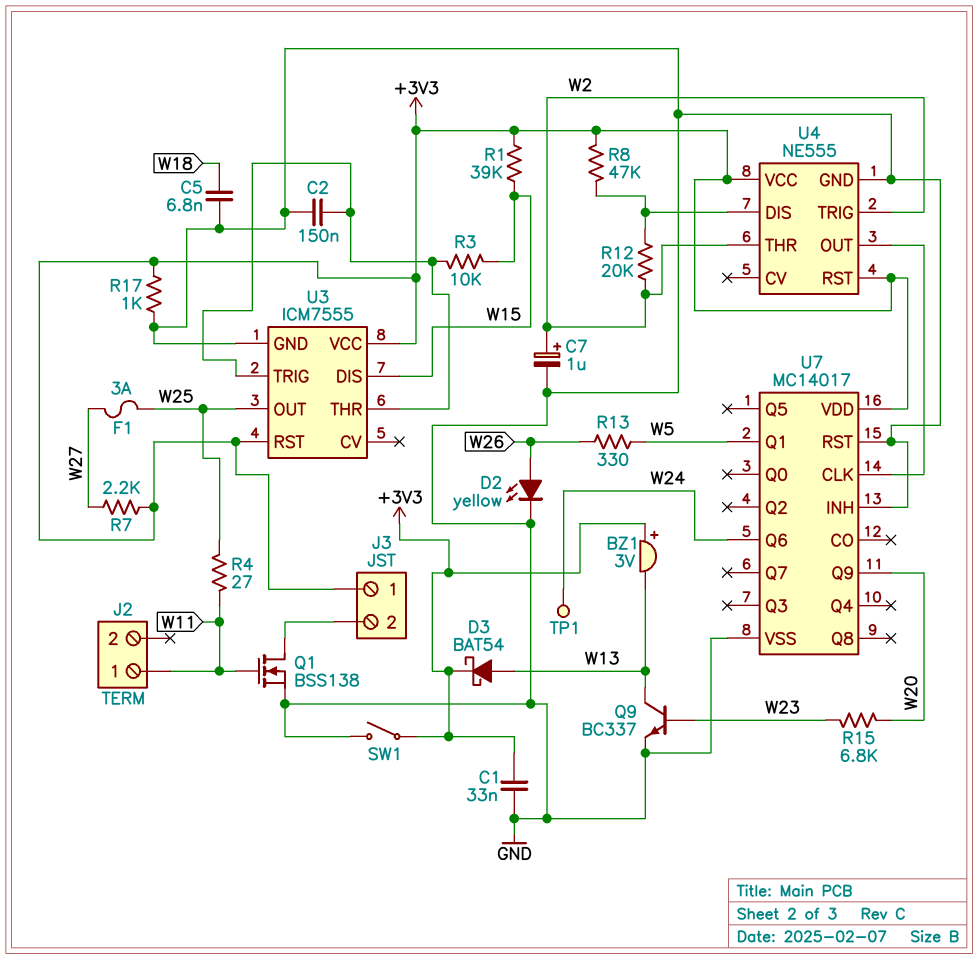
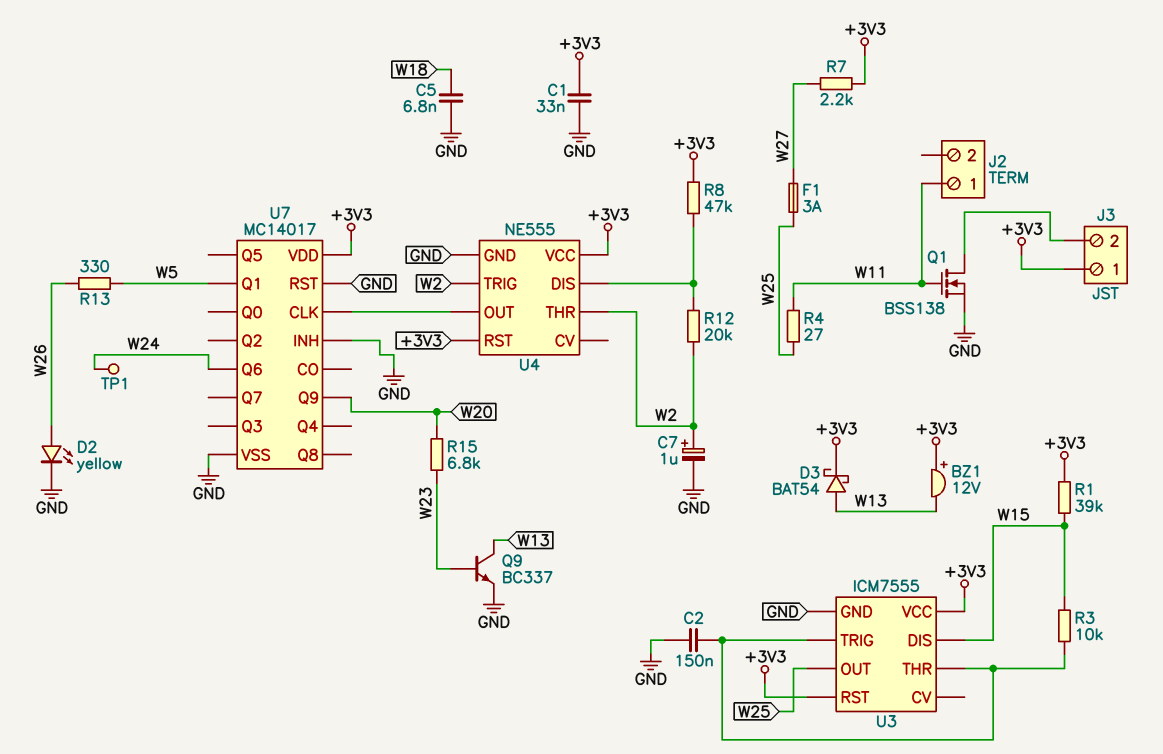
BZ1: buzzer 3V (plus +3V3, minus W13) -> buzzer 12V (plus +3V3, minus W13)
R17: 1k (+3V3, GND) -> none
SW1: switch (+3V3, GND) -> none

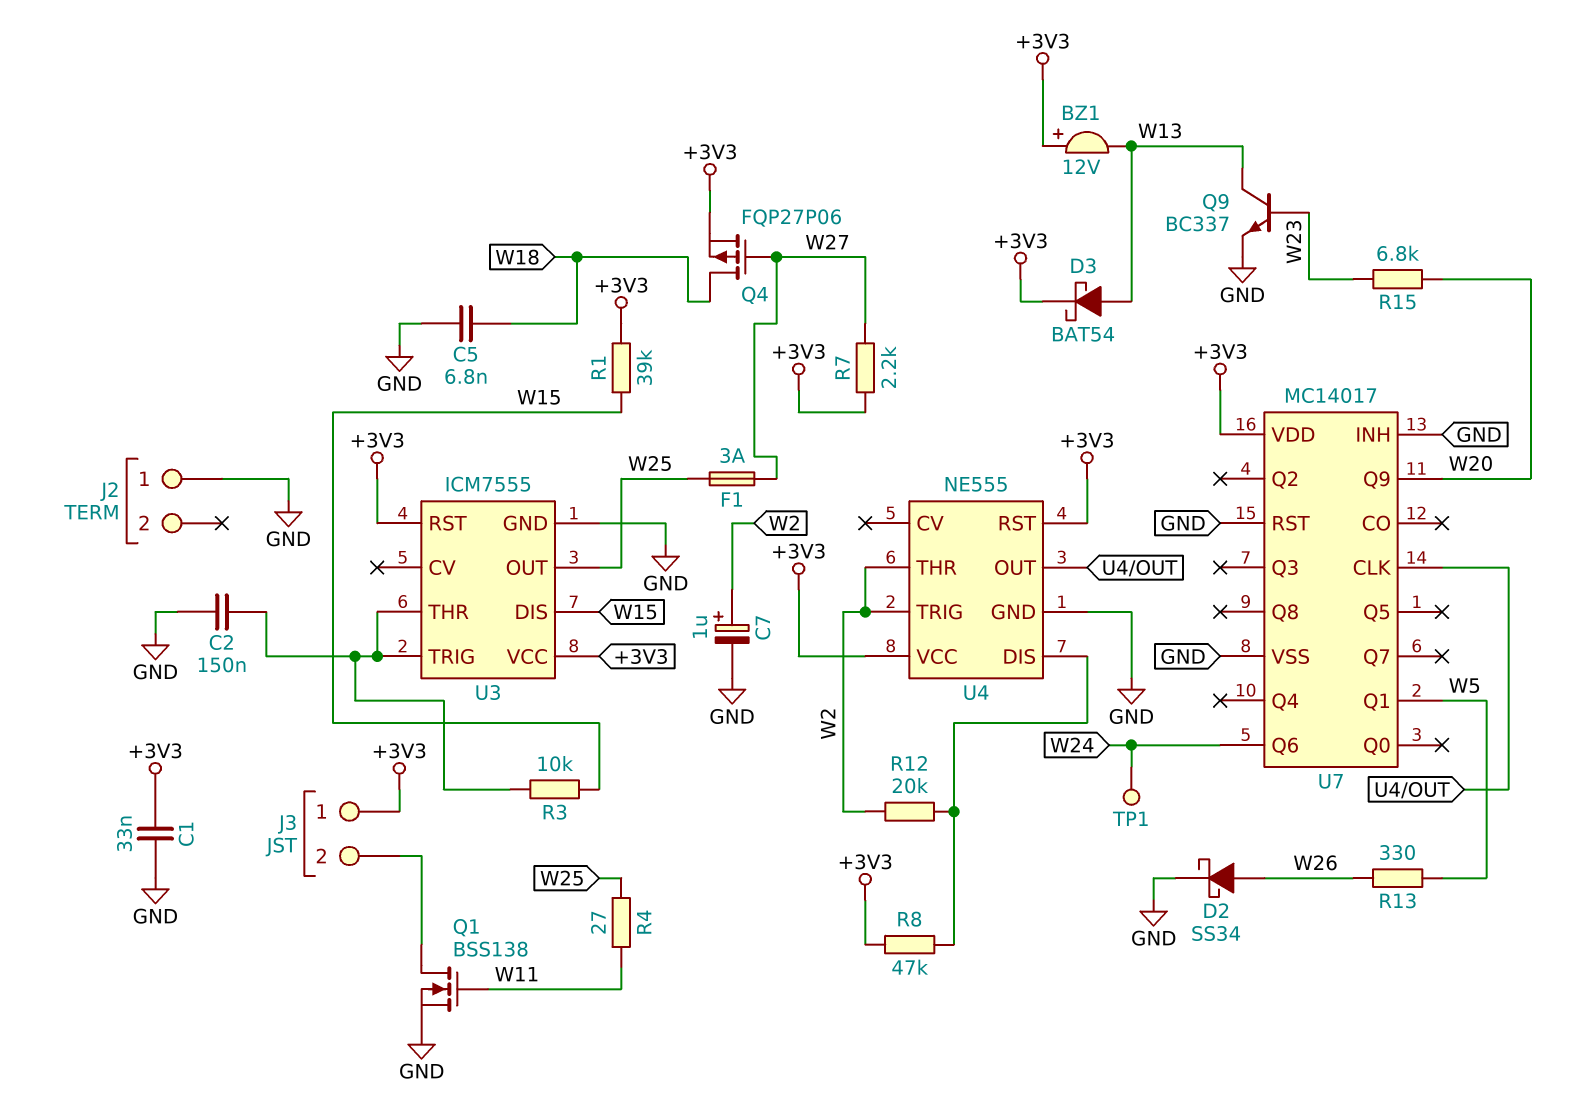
D2: LED yellow (A W26, K GND) -> schottky SS34 (A W26, K GND)
J2 pin 1: W11 -> GND
Q4: none -> PMOS FQP27P06 (G W27, D W18, S +3V3)

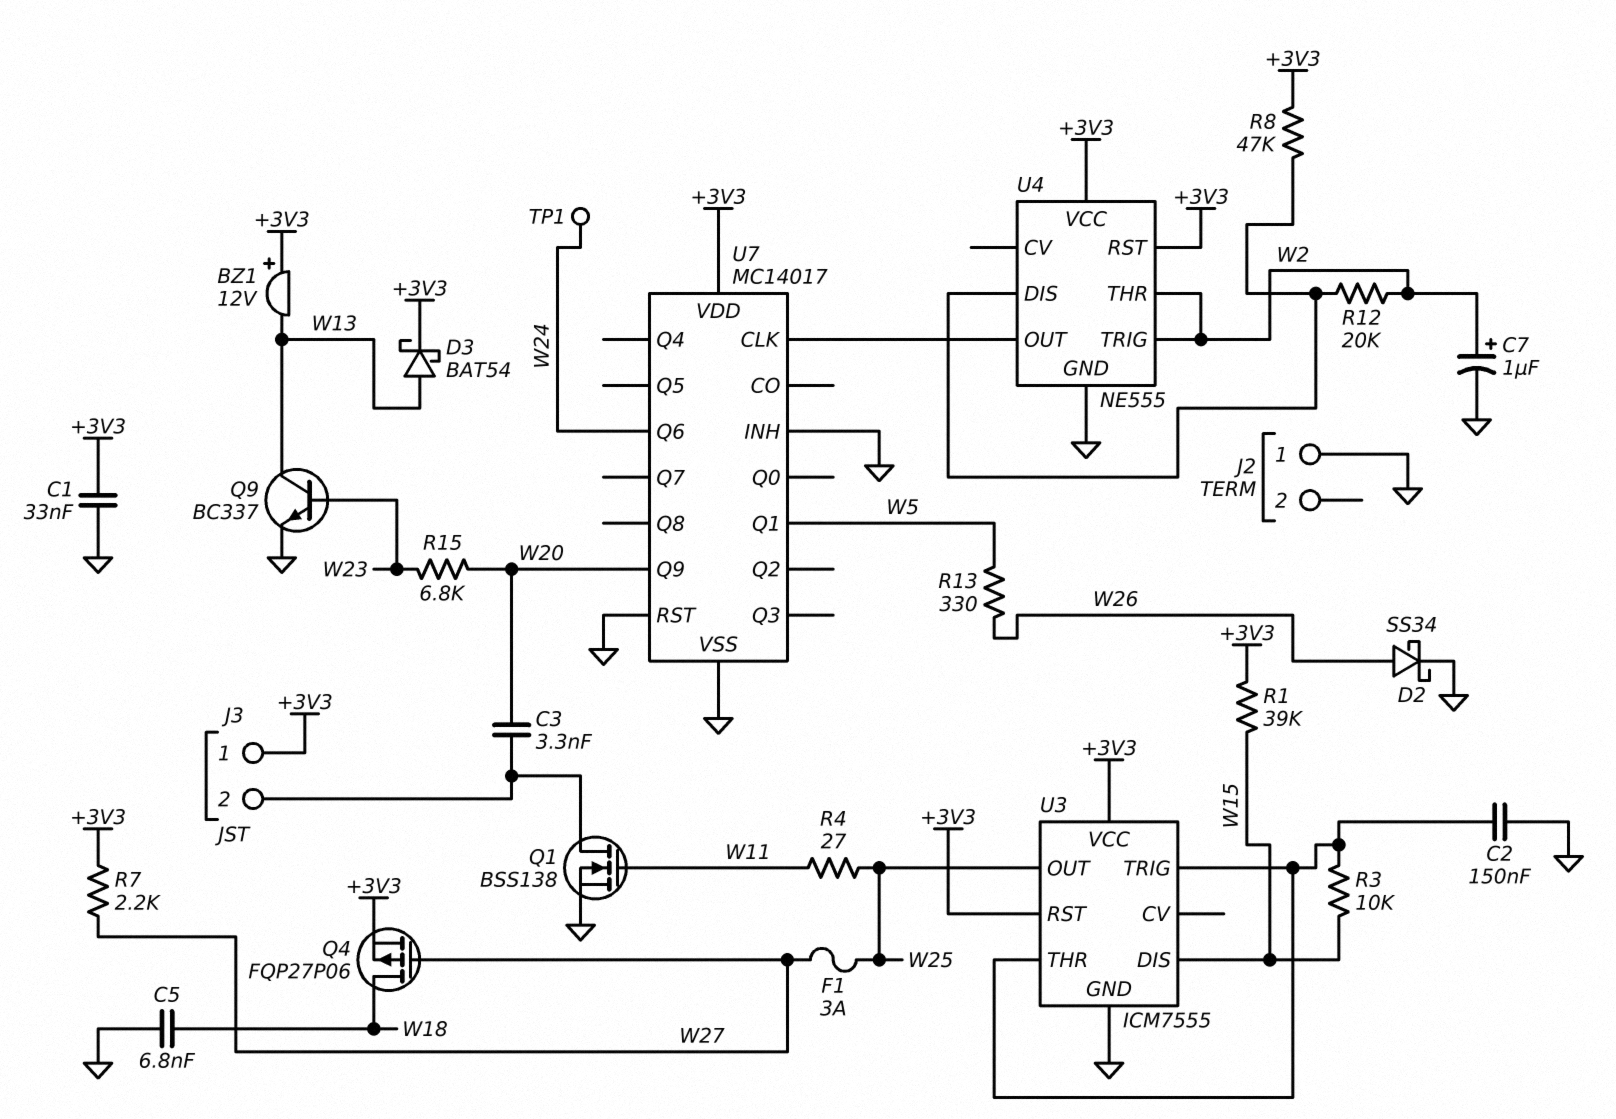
C3: none -> 3.3nF (J3/2, W20)

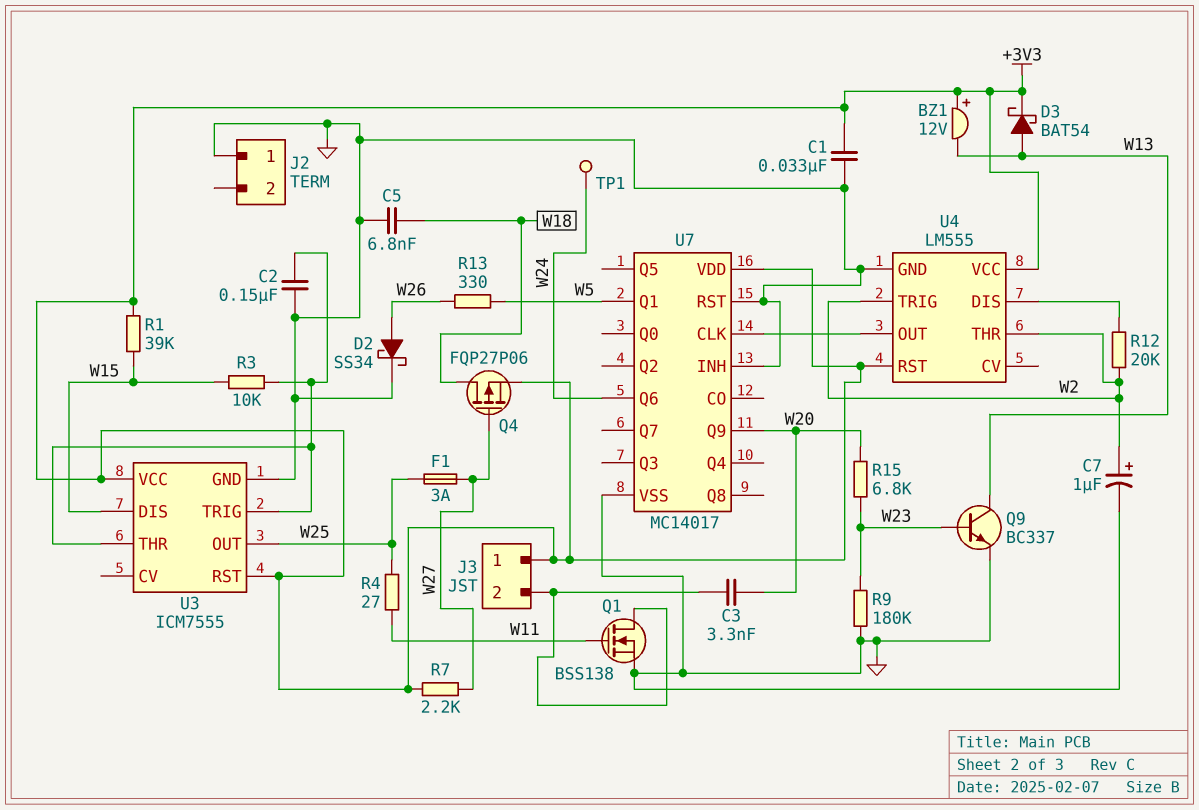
R8: 47k (+3V3, U4/DIS) -> none
R9: none -> 180k (GND, W23)
U4: NE555 -> LM555

